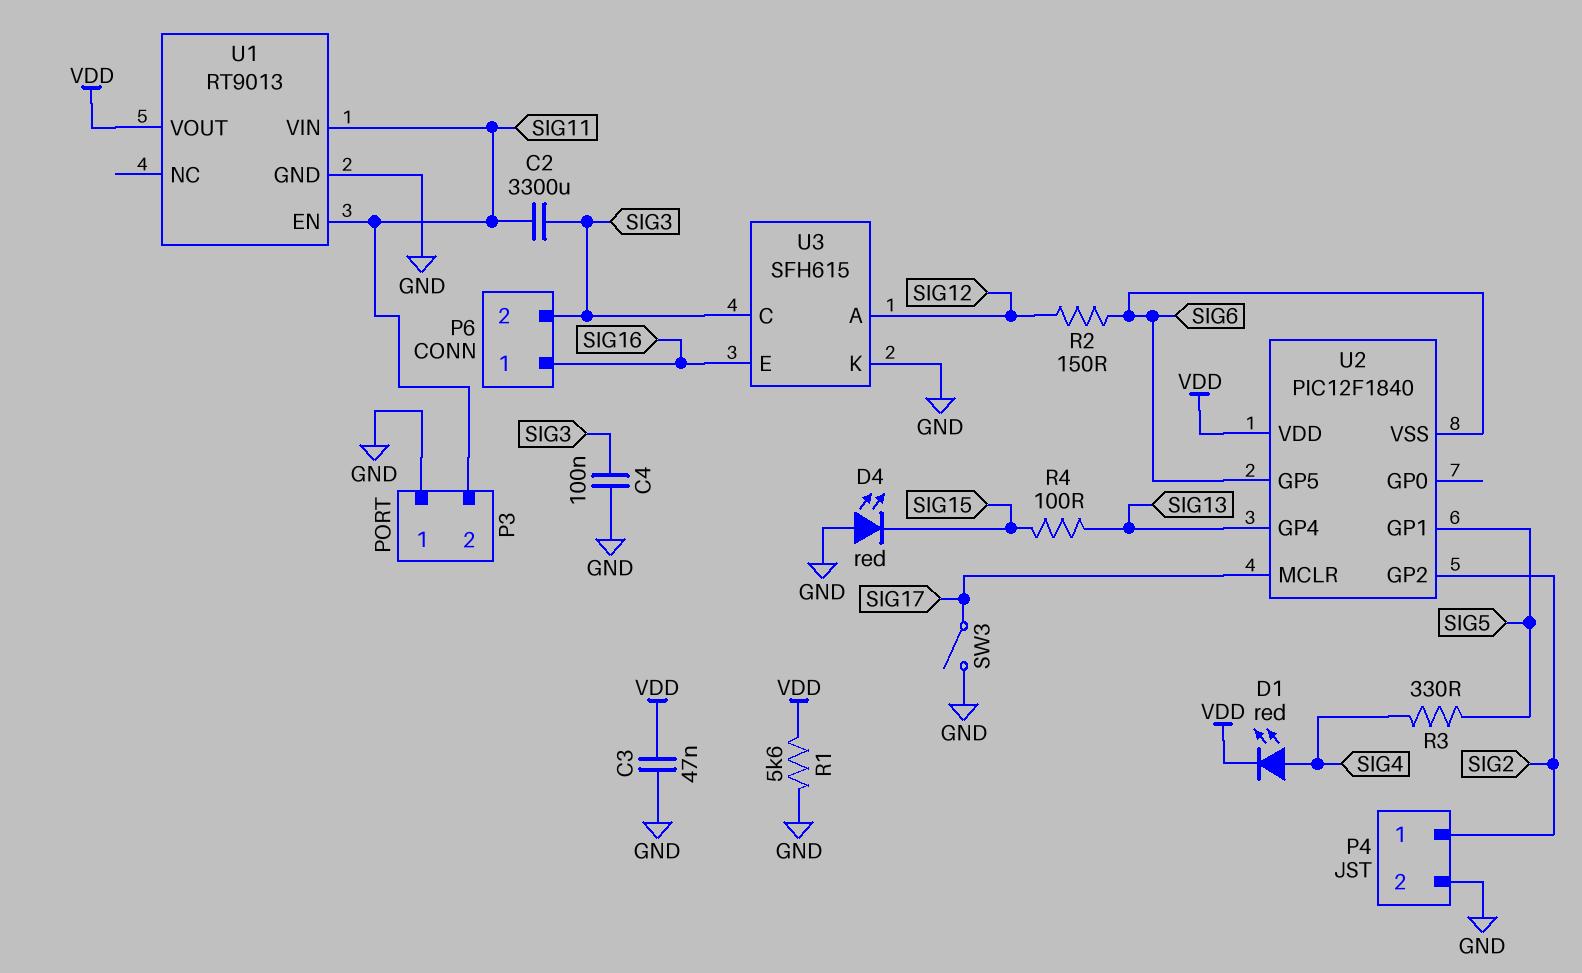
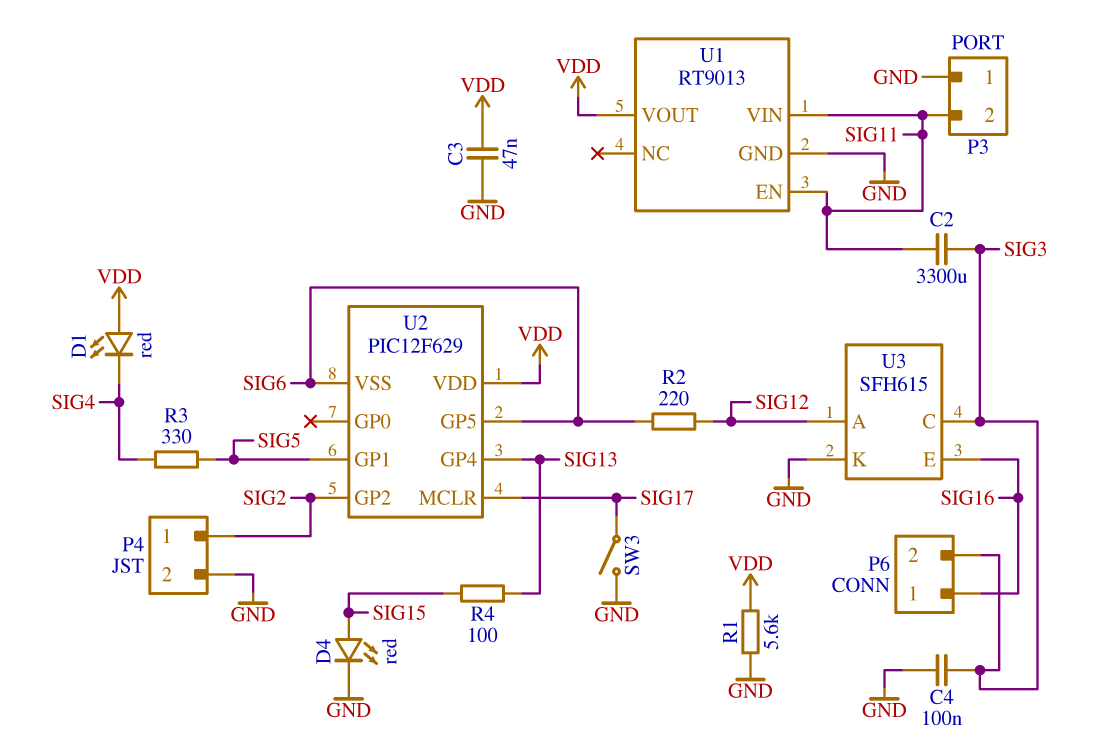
D1: LED red (A SIG4, K VDD) -> LED red (A VDD, K SIG4)
D4: LED red (A GND, K SIG15) -> LED red (A SIG15, K GND)
R2: 150 (SIG6, SIG12) -> 220 (SIG6, SIG12)
U2: PIC12F1840 -> PIC12F629

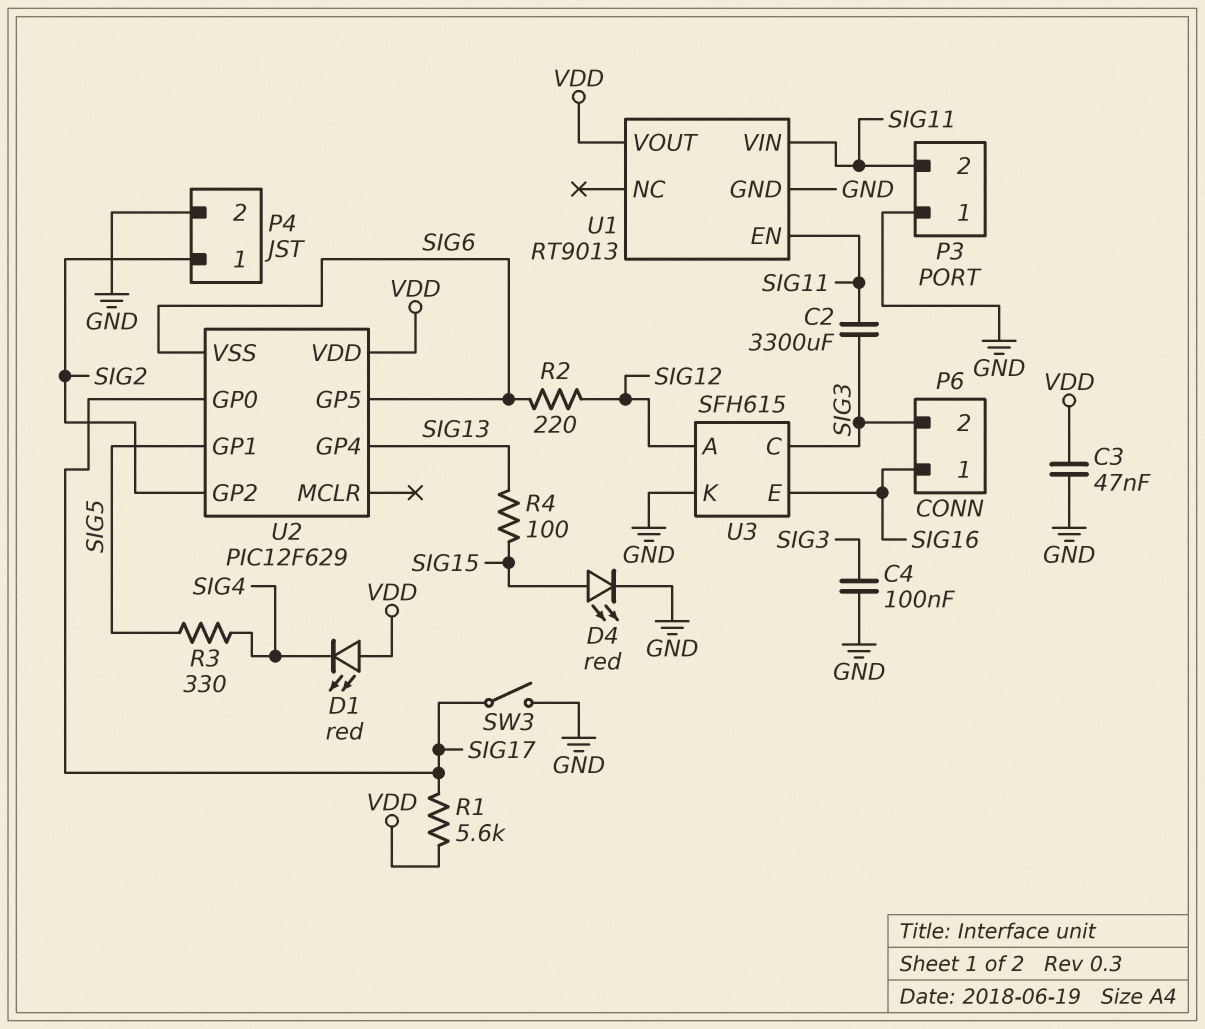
R1: 5.6k (GND, VDD) -> 5.6k (SIG17, VDD)
U2 pin GP0: none -> SIG17
U2 pin MCLR: SIG17 -> none

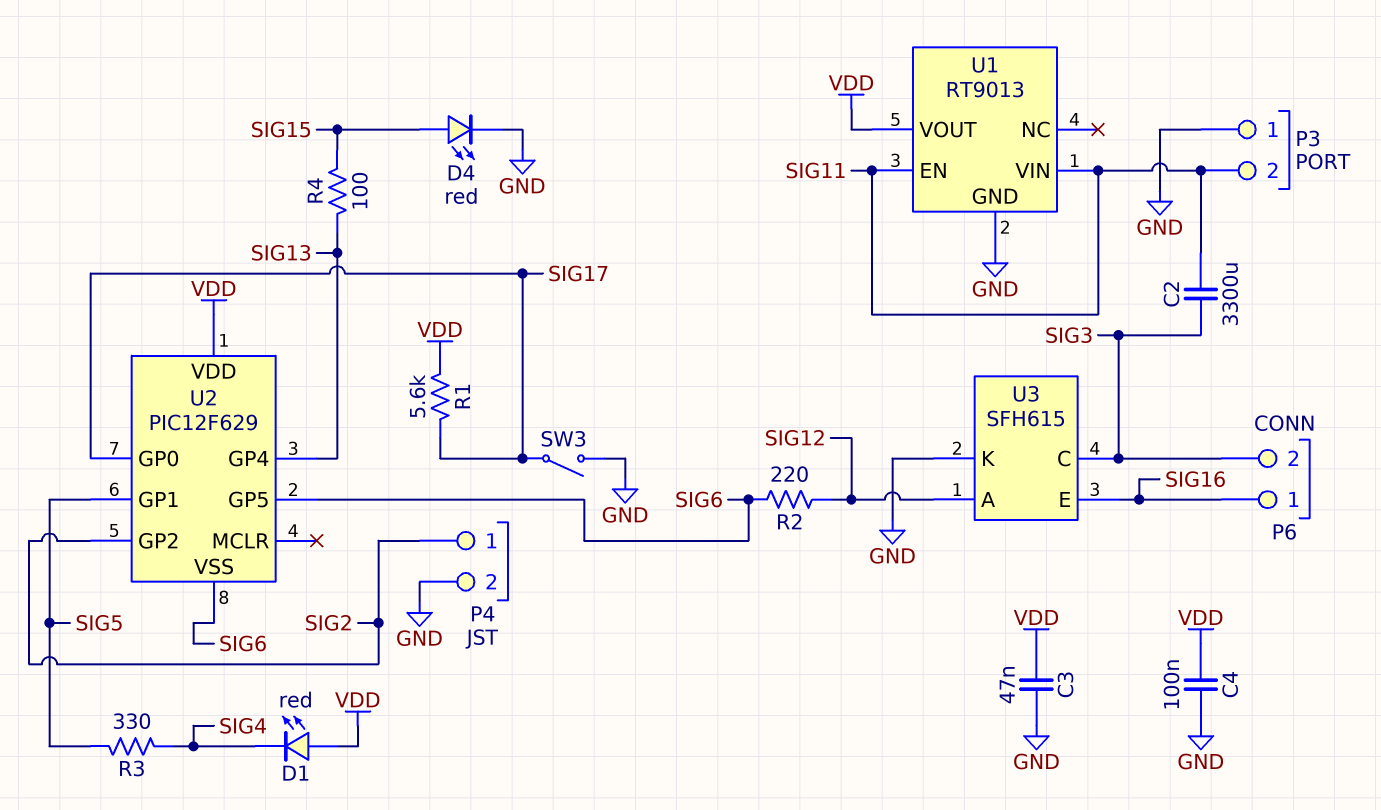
C4: 100nF (GND, SIG3) -> 100nF (GND, VDD)

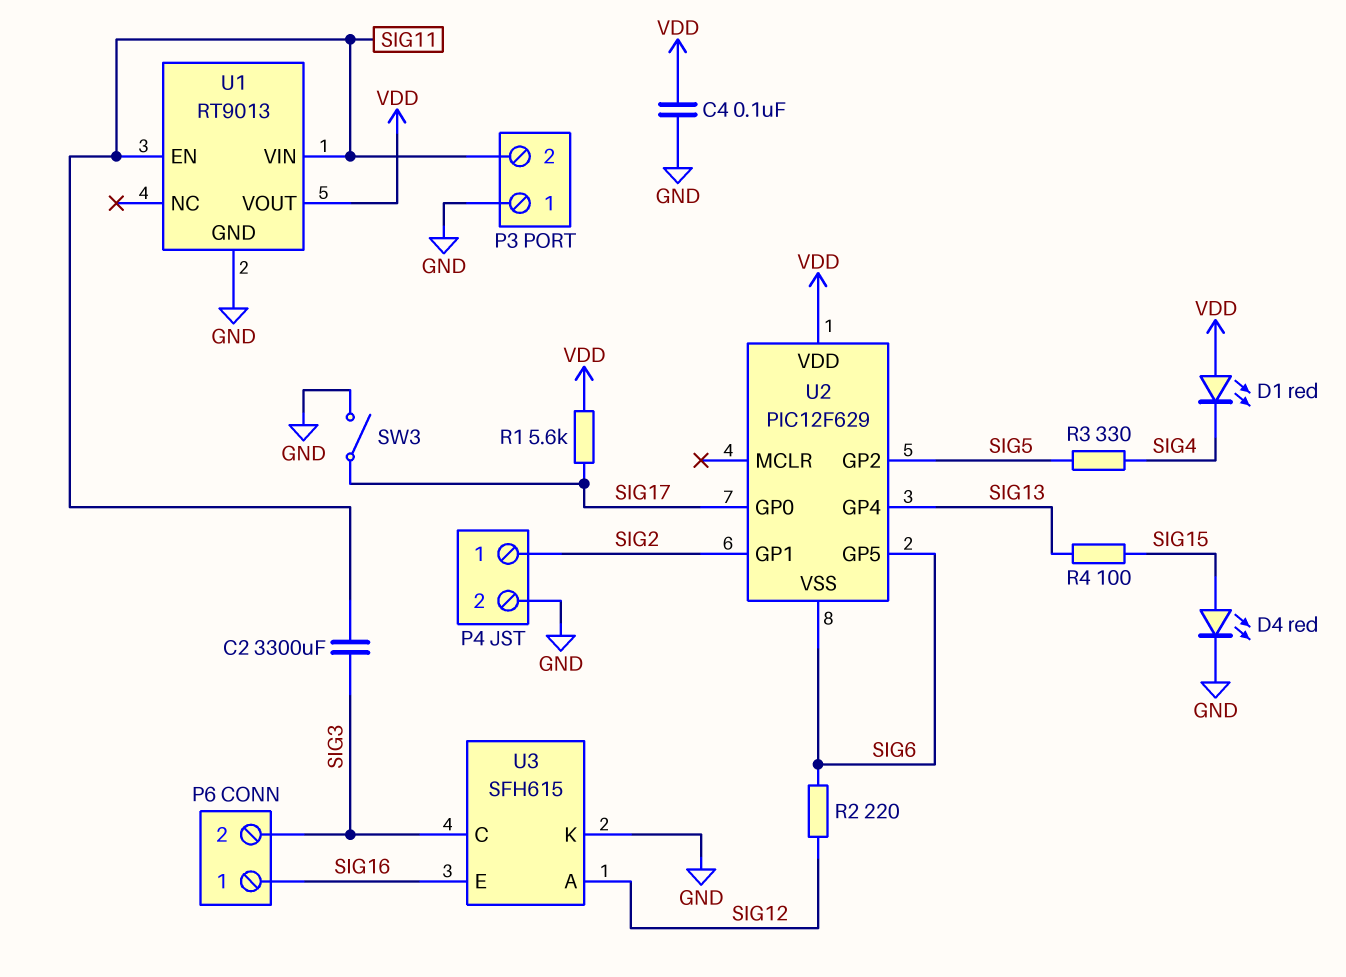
C3: 47nF (GND, VDD) -> none
U2 pin GP1: SIG5 -> SIG2
U2 pin GP2: SIG2 -> SIG5

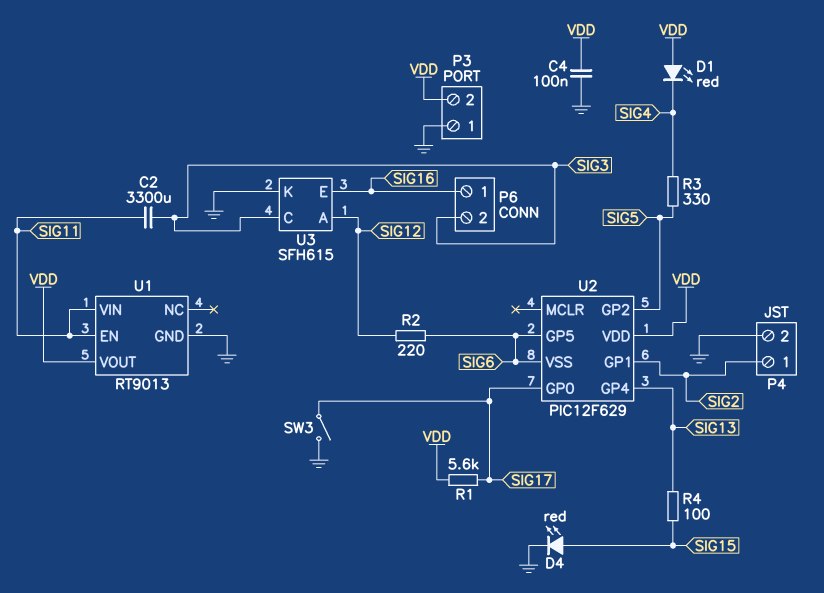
P3 pin 2: SIG11 -> VDD

